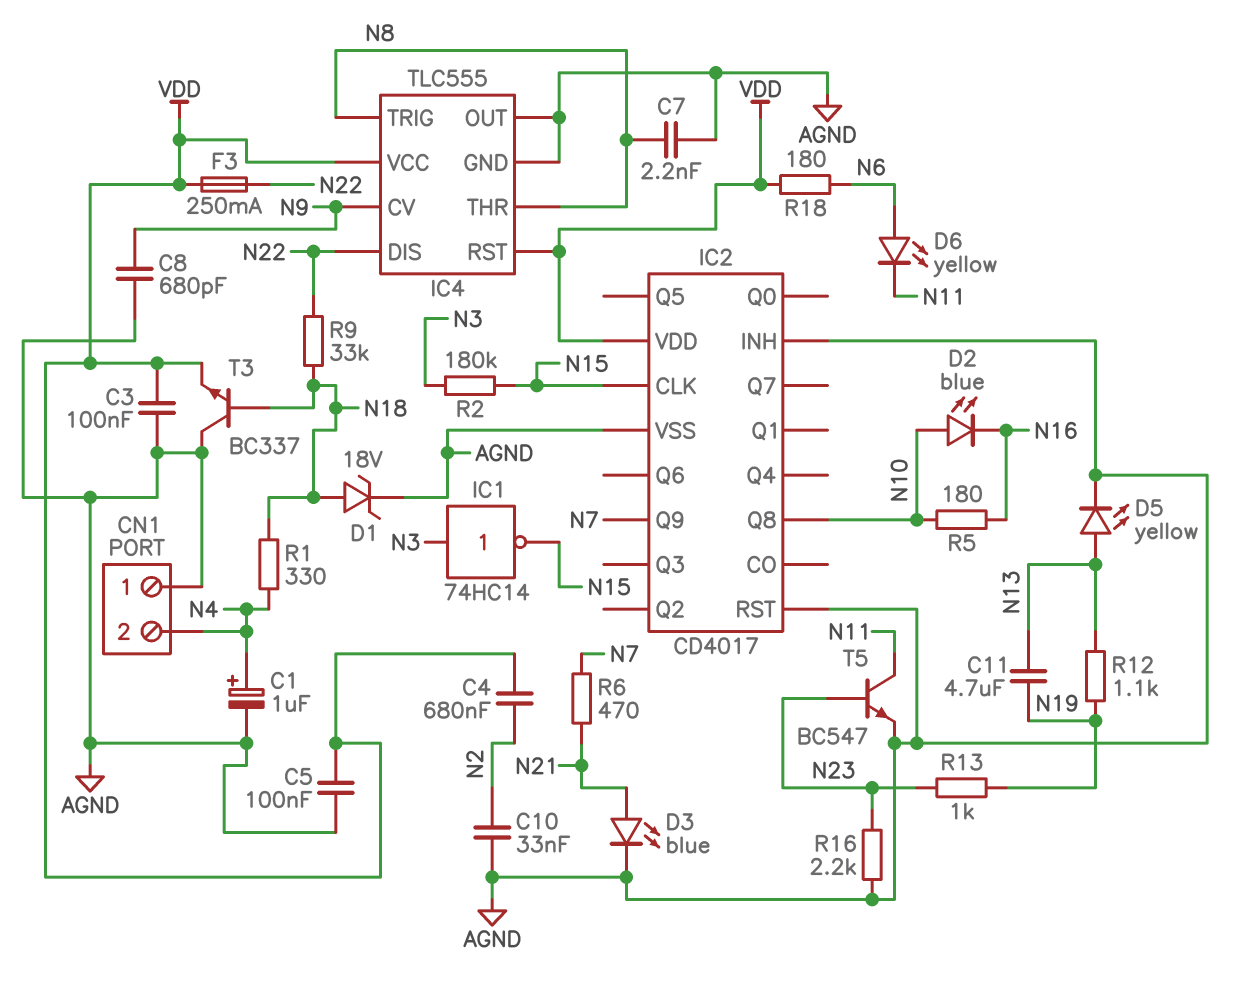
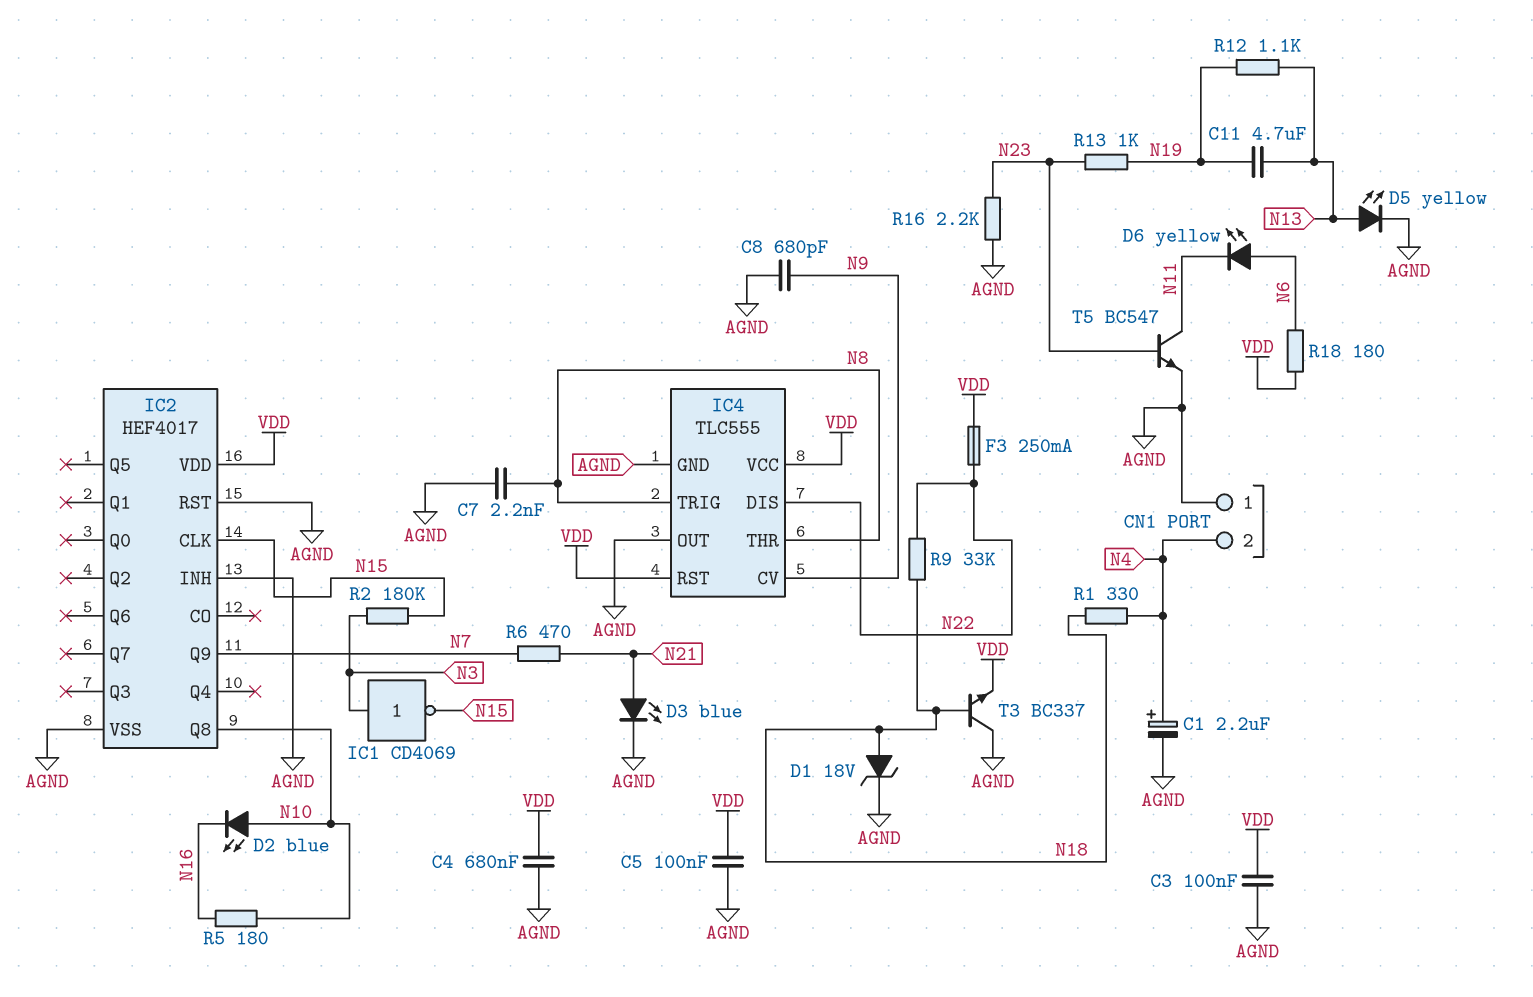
C1: 1uF (plus N4, minus AGND) -> 2.2uF (plus N4, minus AGND)
C4: 680nF (N2, VDD) -> 680nF (AGND, VDD)
C10: 33nF (AGND, N2) -> none
IC1: NOT 74HC14 (in N3, out N15) -> NOT CD4069 (in N3, out N15)
IC2: CD4017 -> HEF4017

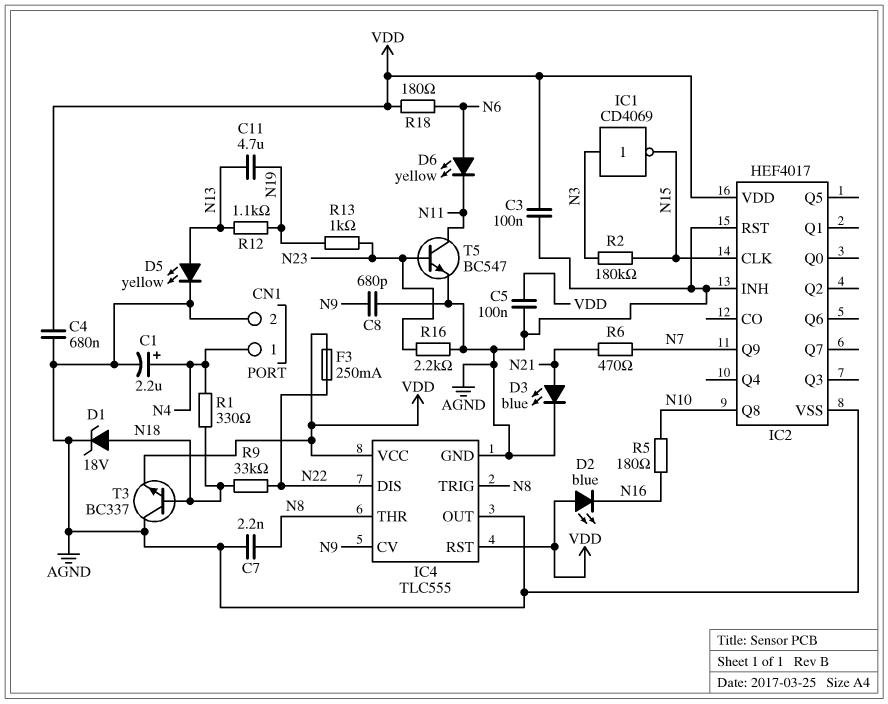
CN1 pin 1: AGND -> N4
CN1 pin 2: N4 -> AGND
D2: LED blue (A N10, K N16) -> LED blue (A VDD, K N16)

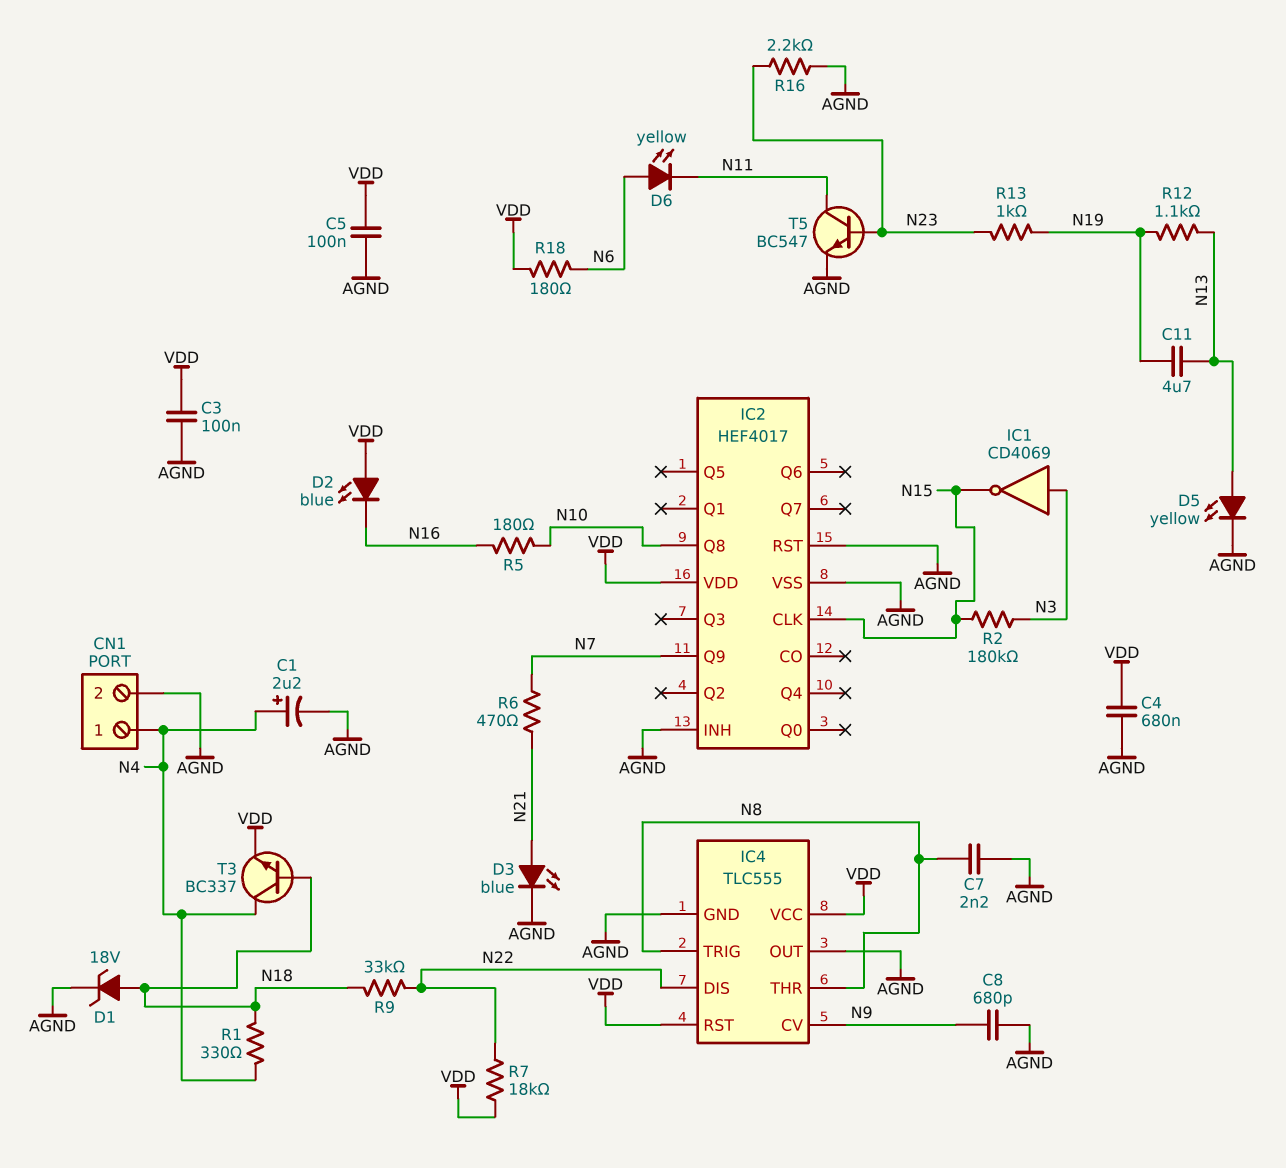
F3: 250mA (N22, VDD) -> none
R7: none -> 18k (N22, VDD)
T3: NPN BC337 (B N18, C AGND, E VDD) -> NPN BC337 (B N18, C N4, E VDD)

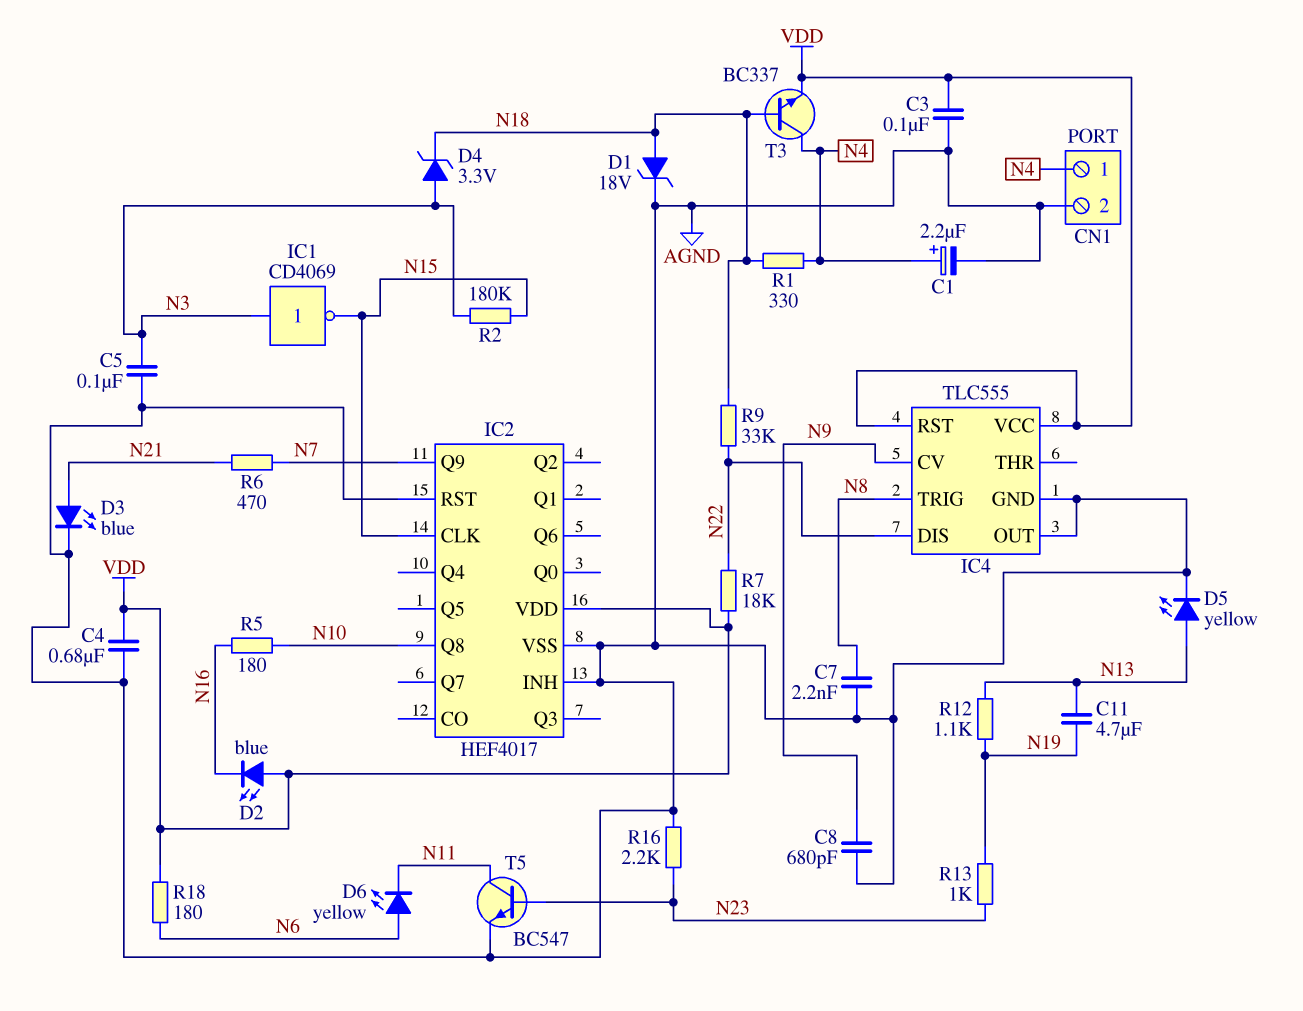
C5: 100nF (AGND, VDD) -> 100nF (AGND, N3)
D4: none -> zener 3.3V (A N3, K N18)
IC4 pin THR: N8 -> none

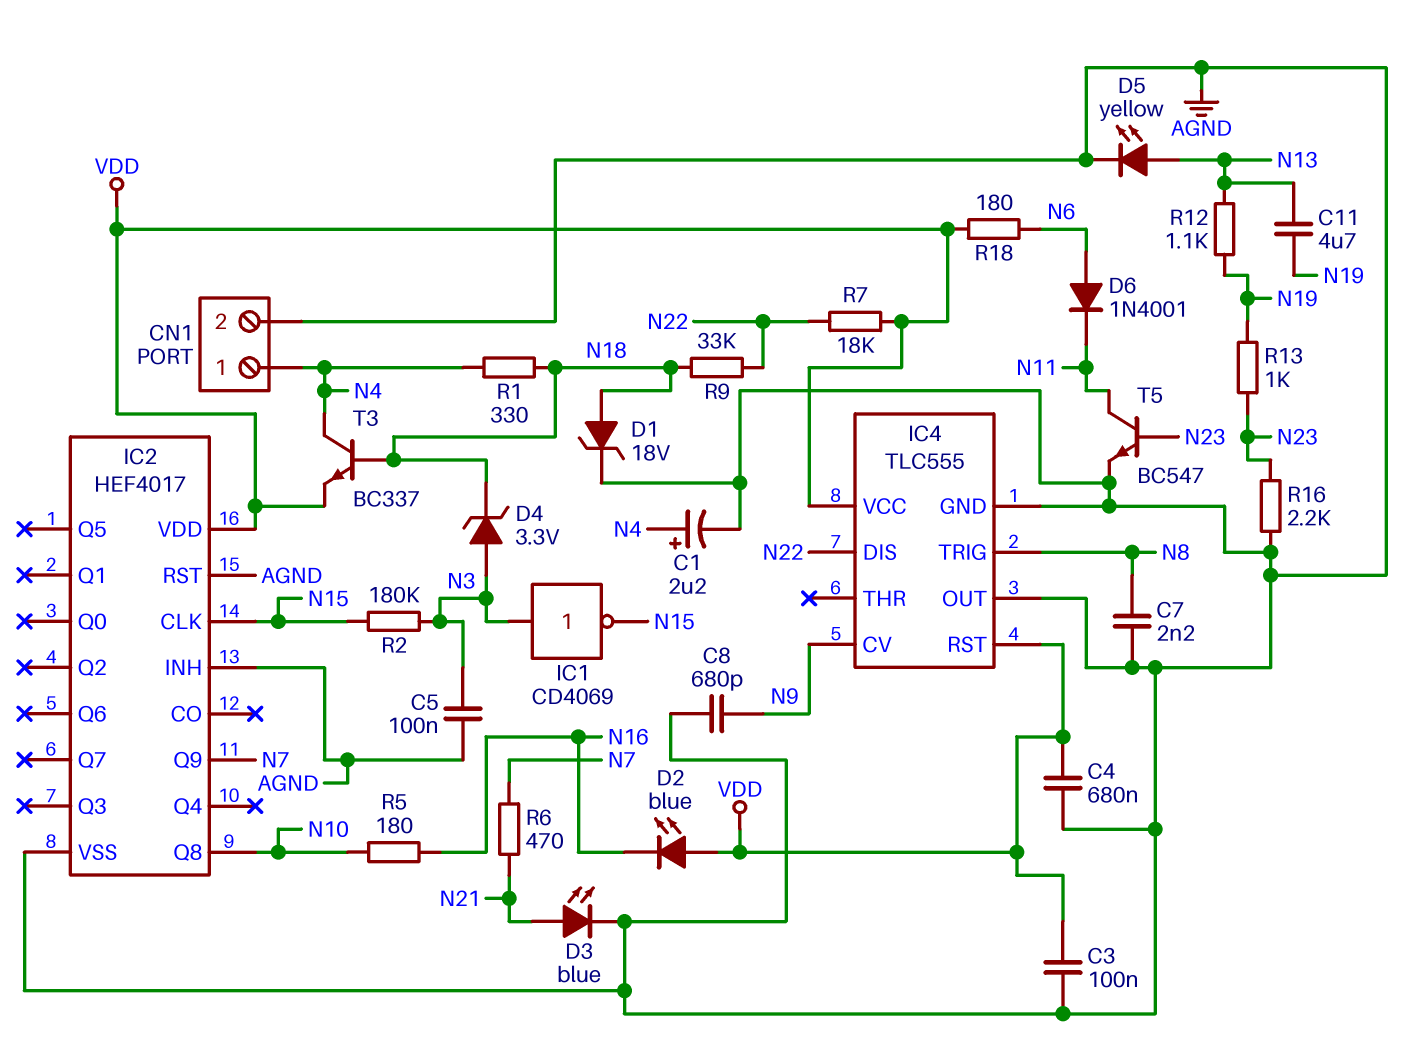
D6: LED yellow (A N6, K N11) -> diode 1N4001 (A N6, K N11)

